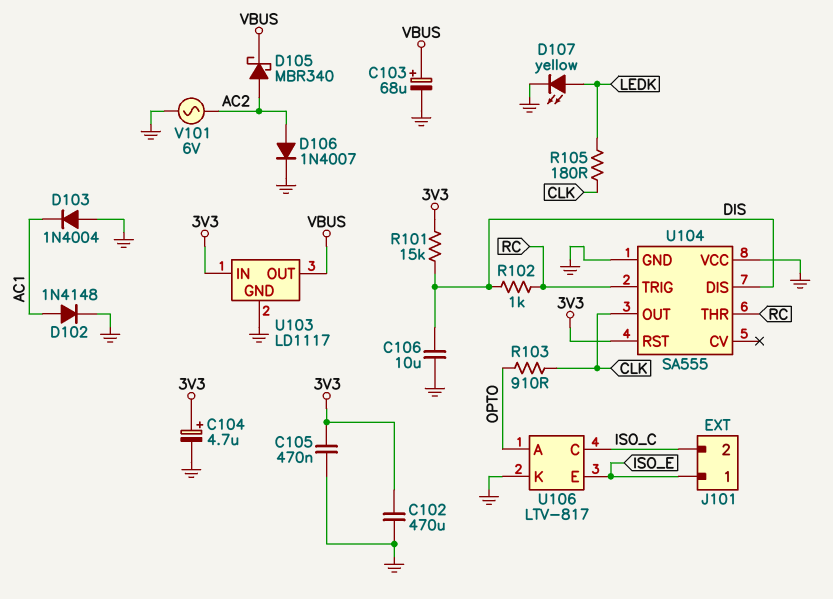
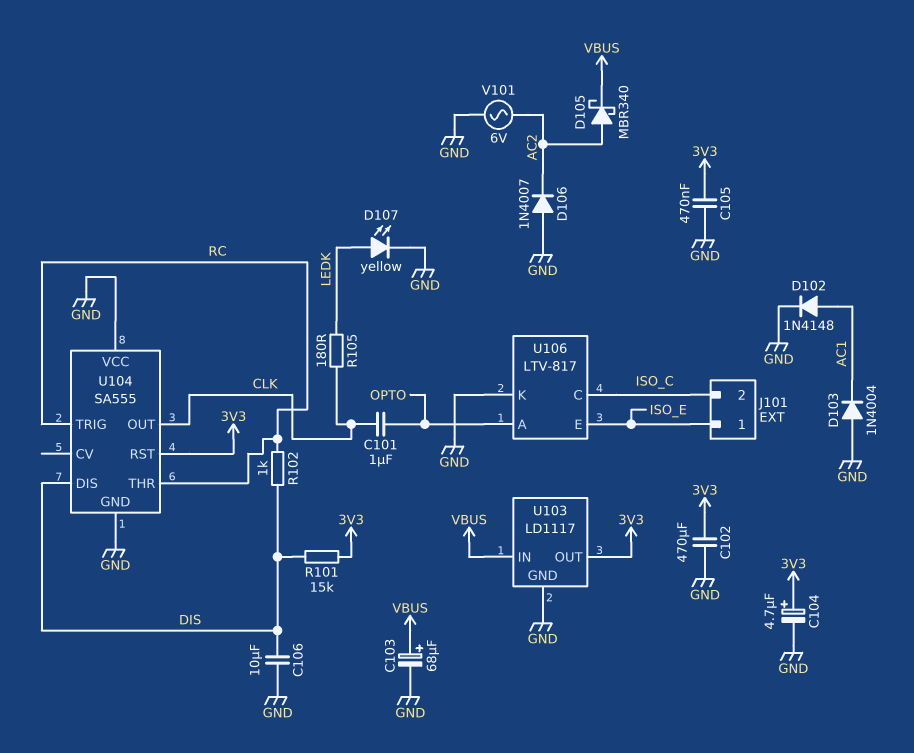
C101: none -> 1uF (CLK, OPTO)
D106: diode 1N4007 (A AC2, K GND) -> diode 1N4007 (A GND, K AC2)
R103: 910 (CLK, OPTO) -> none
U103 pin IN: 3V3 -> VBUS
U103 pin OUT: VBUS -> 3V3

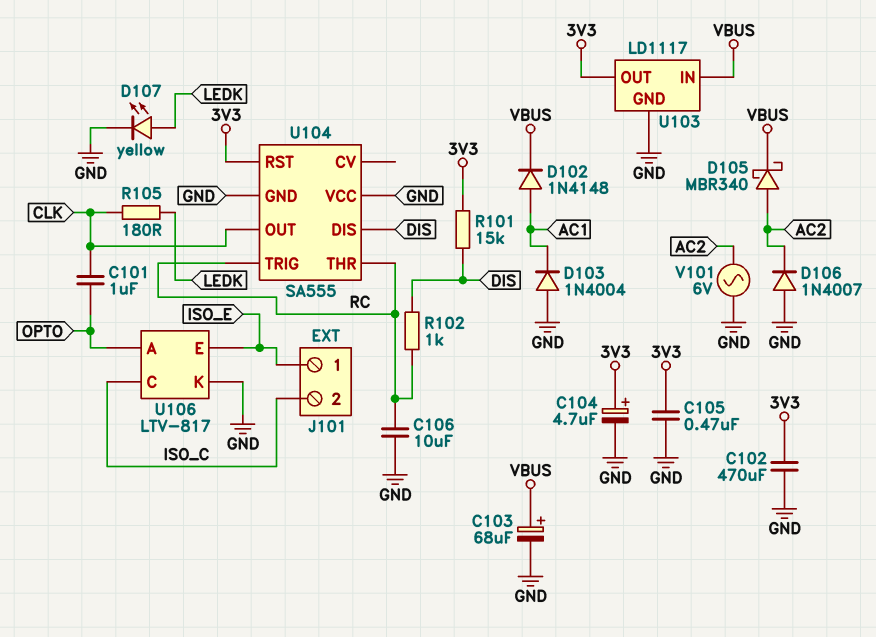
C106: 10uF (DIS, GND) -> 10uF (GND, RC)
D102: diode 1N4148 (A AC1, K GND) -> diode 1N4148 (A AC1, K VBUS)

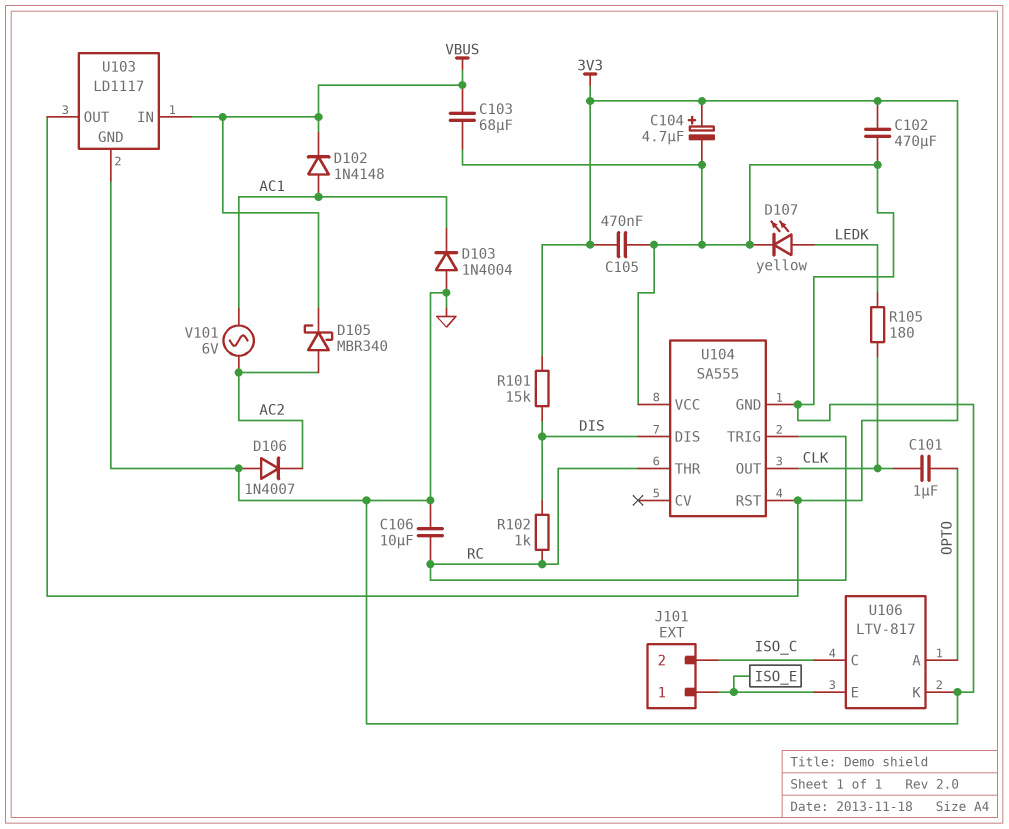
C103: 68uF (plus VBUS, minus GND) -> 68uF (GND, VBUS)
V101: AC 6V (AC2, GND) -> AC 6V (AC1, AC2)

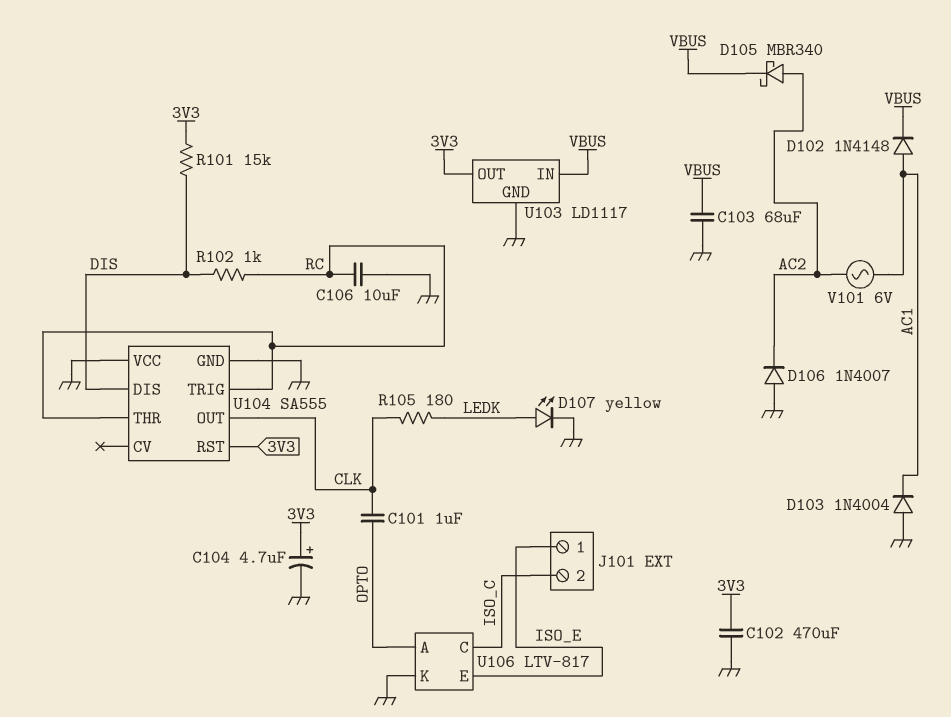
C105: 470nF (3V3, GND) -> none

